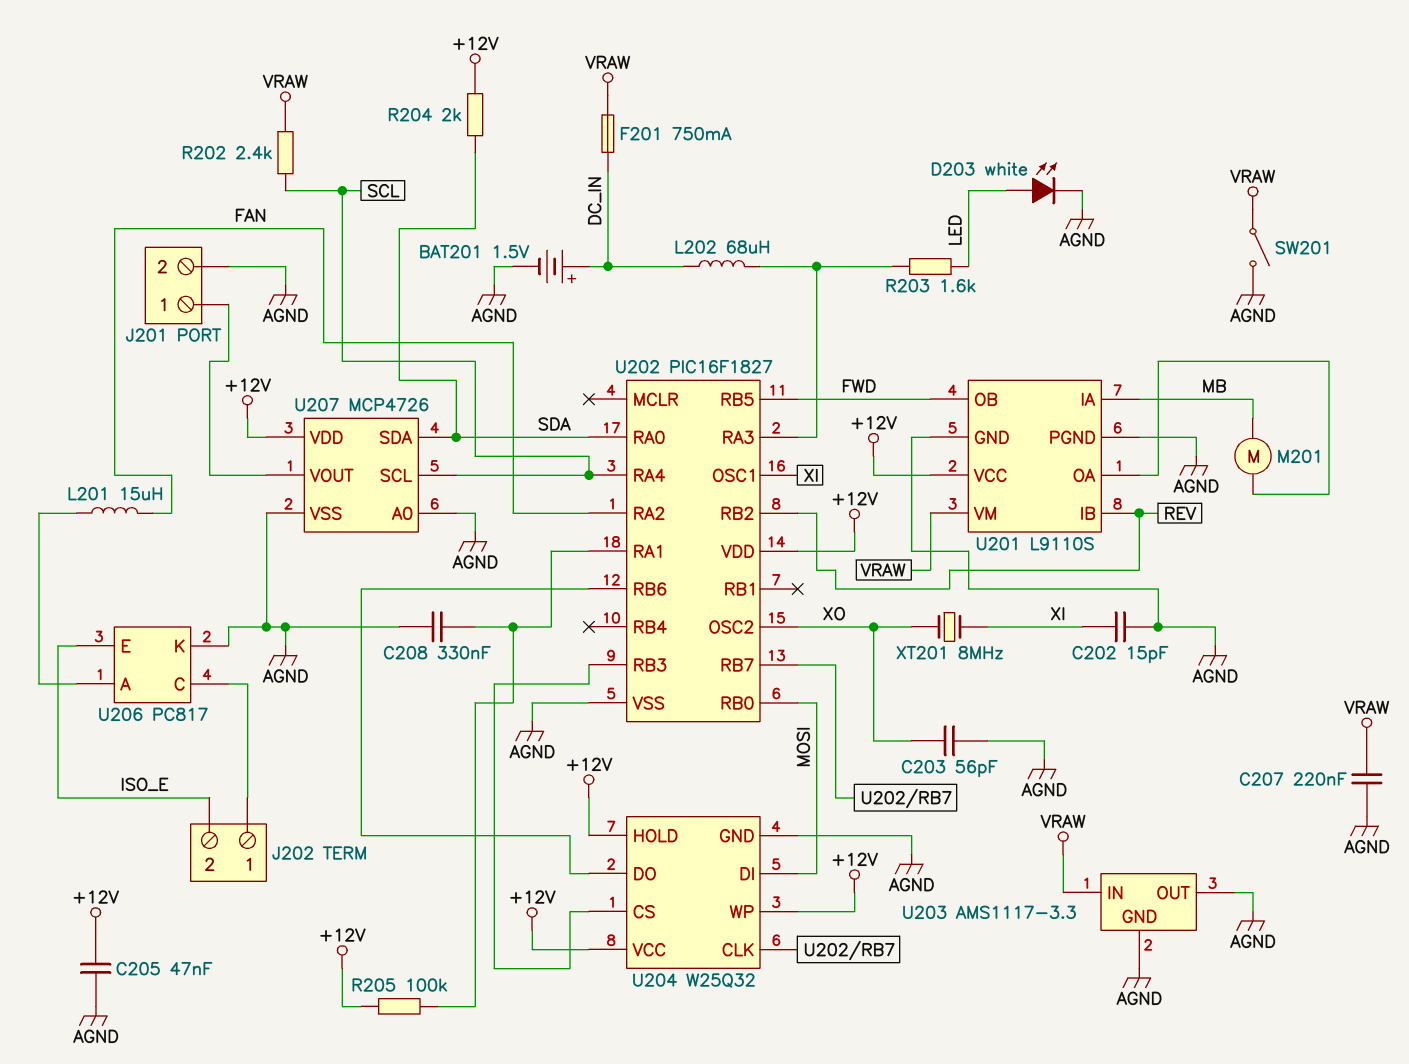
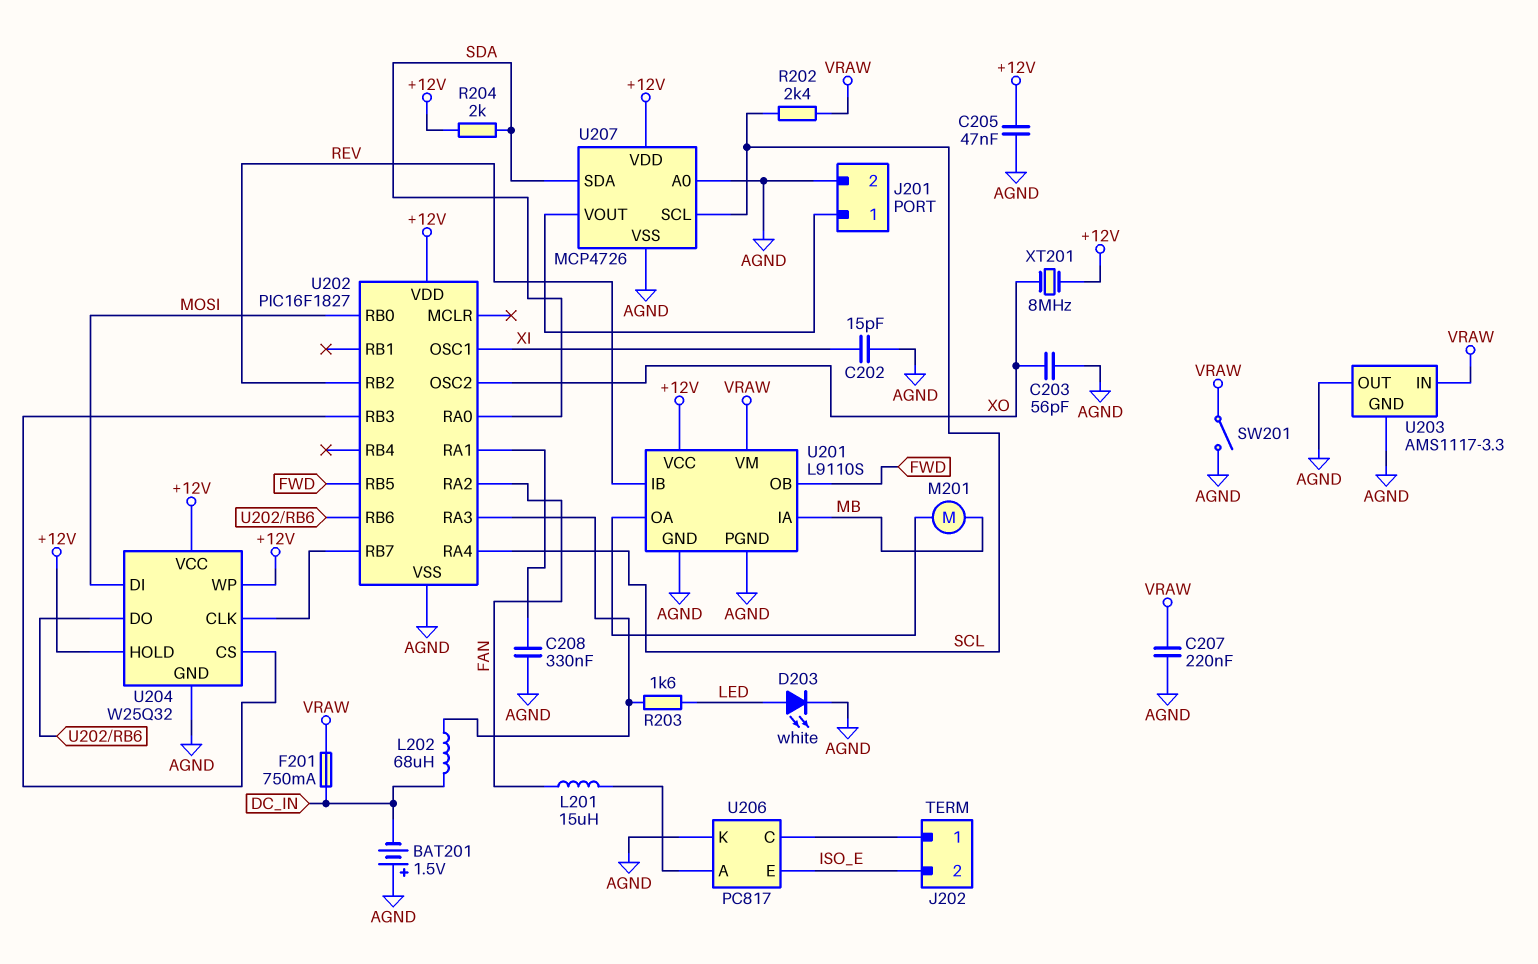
BAT201: 1.5V (plus DC_IN, minus AGND) -> 1.5V (plus AGND, minus DC_IN)
R205: 100k (+12V, U202/RA1) -> none
XT201: 8MHz (XI, XO) -> 8MHz (+12V, XO)

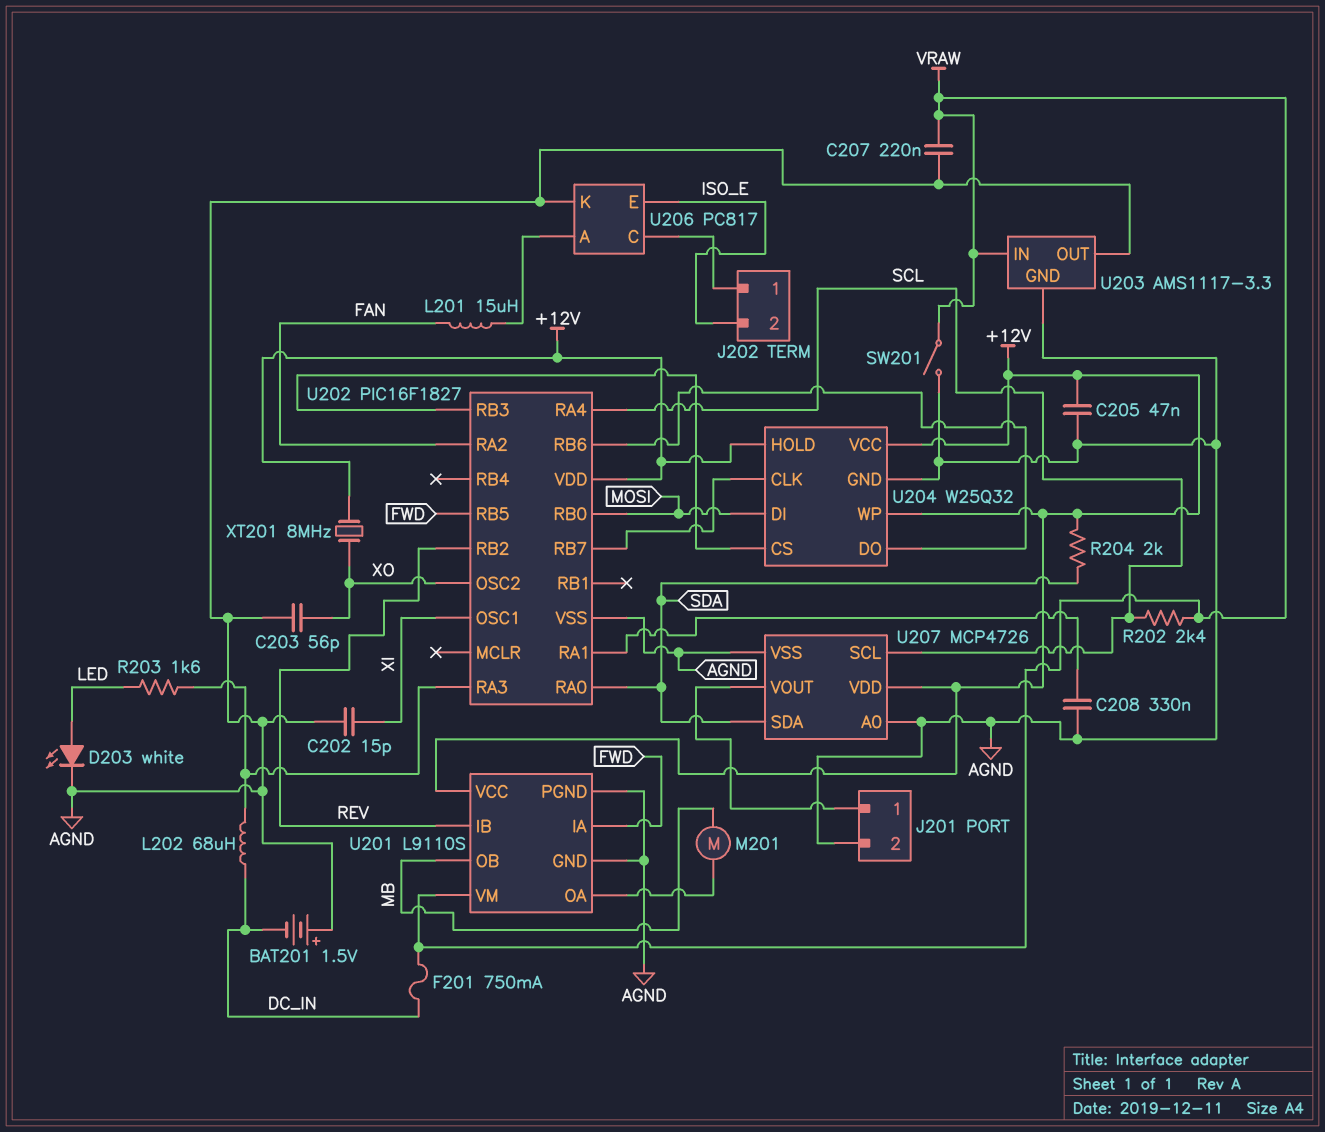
U201 pin IA: MB -> FWD
U201 pin OB: FWD -> MB

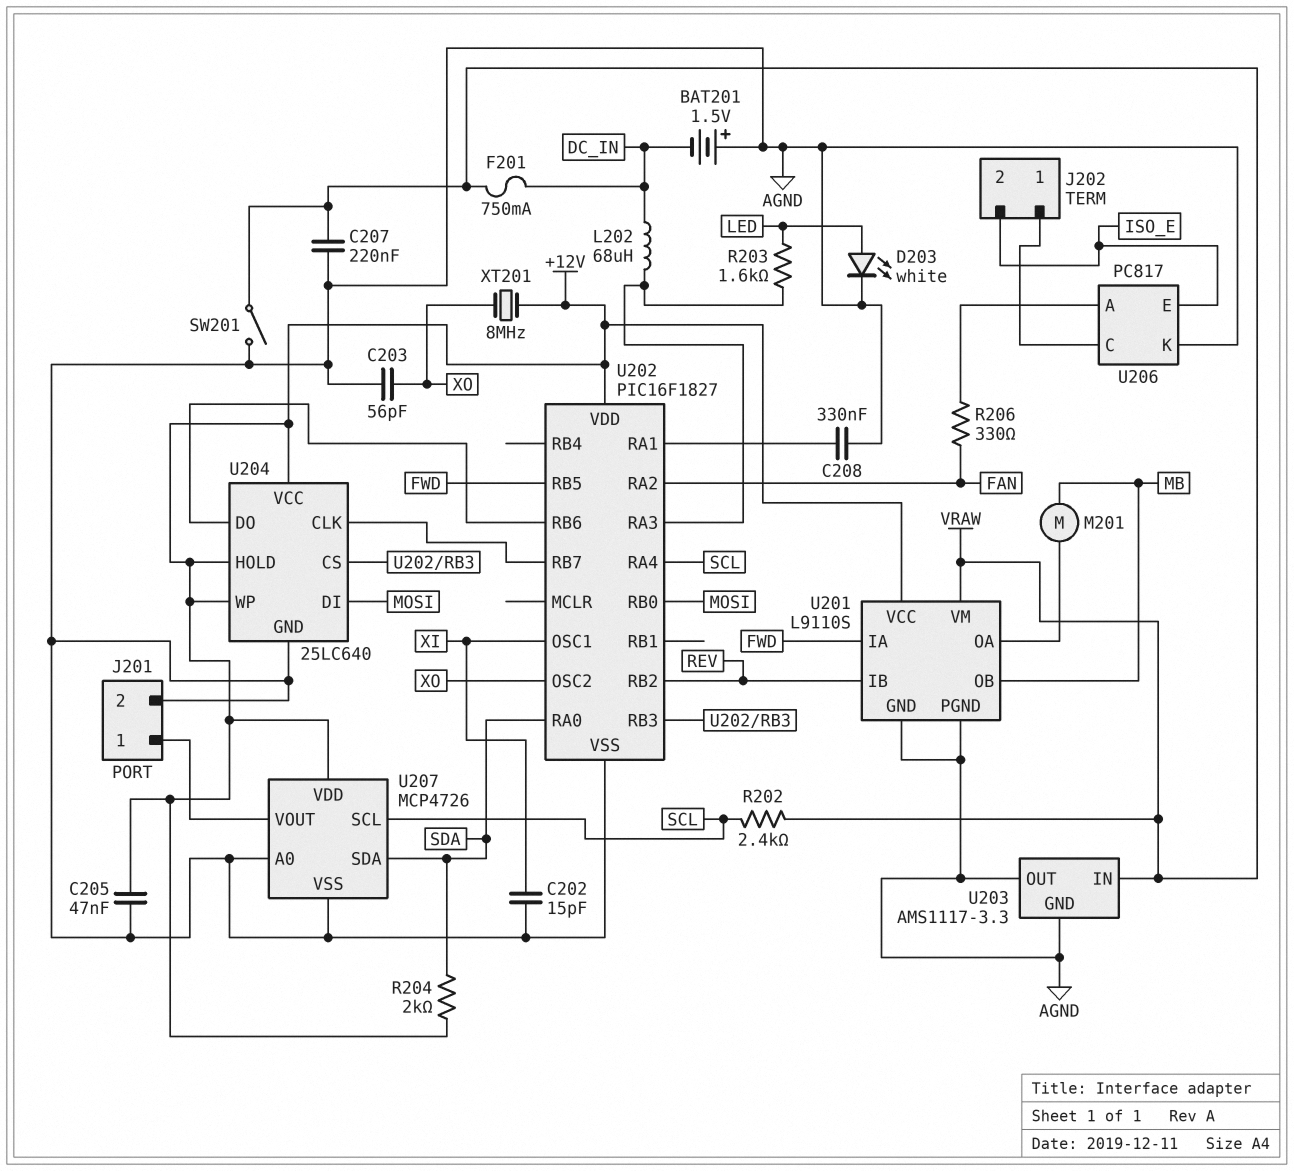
L201: 15uH (FAN, U206/A) -> none
R206: none -> 330 (FAN, U206/A)
U204: W25Q32 -> 25LC640

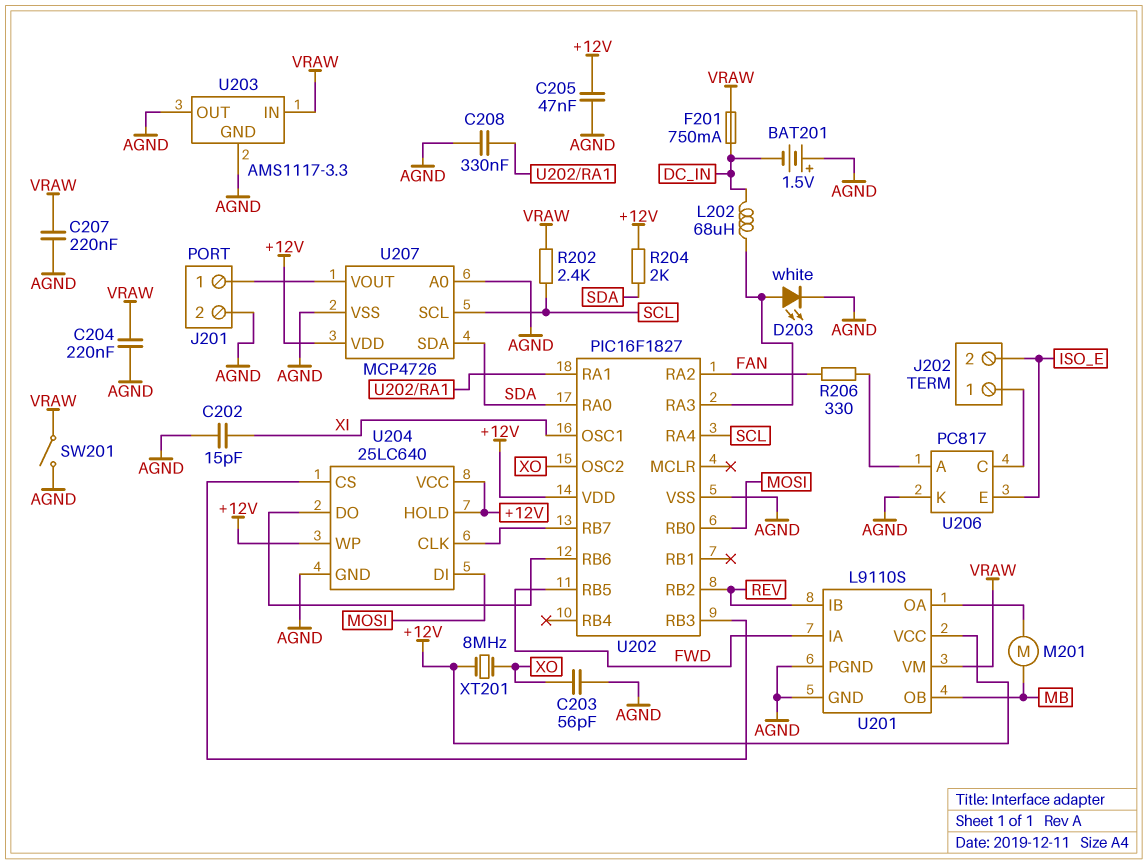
C204: none -> 220nF (AGND, VRAW)
D203: LED white (A LED, K AGND) -> LED white (A U202/RA3, K AGND)
R203: 1.6k (LED, U202/RA3) -> none

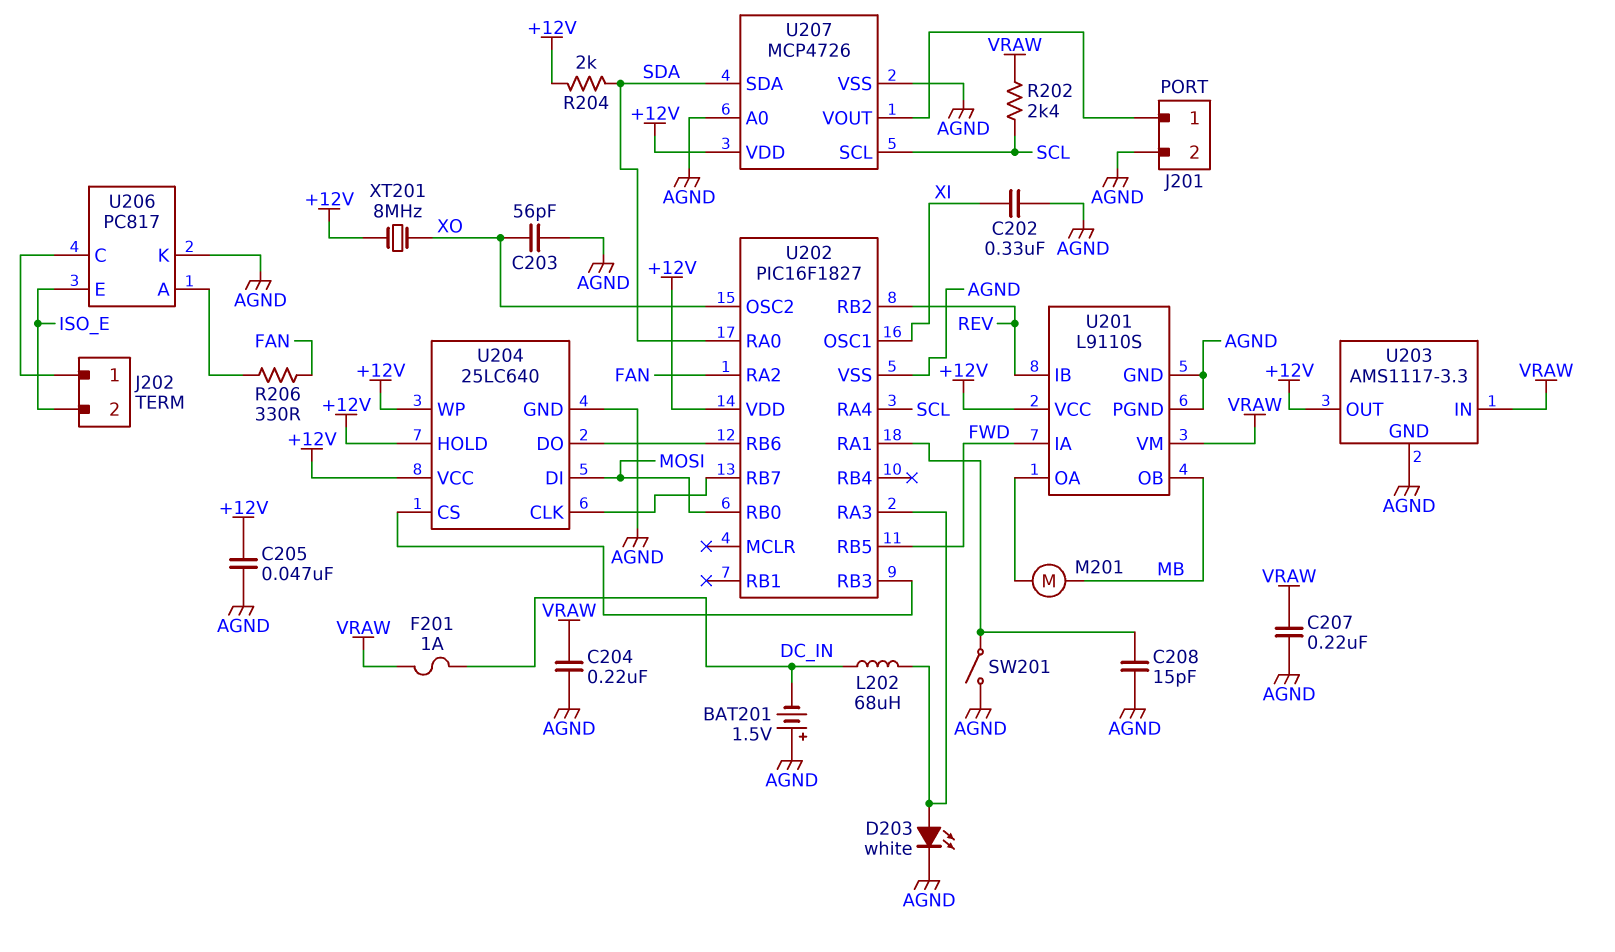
C202: 15pF (AGND, XI) -> 330nF (AGND, XI)
C208: 330nF (AGND, U202/RA1) -> 15pF (AGND, U202/RA1)
F201: 750mA (DC_IN, VRAW) -> 1A (DC_IN, VRAW)
SW201: switch (AGND, VRAW) -> switch (AGND, U202/RA1)
U203 pin OUT: AGND -> +12V

